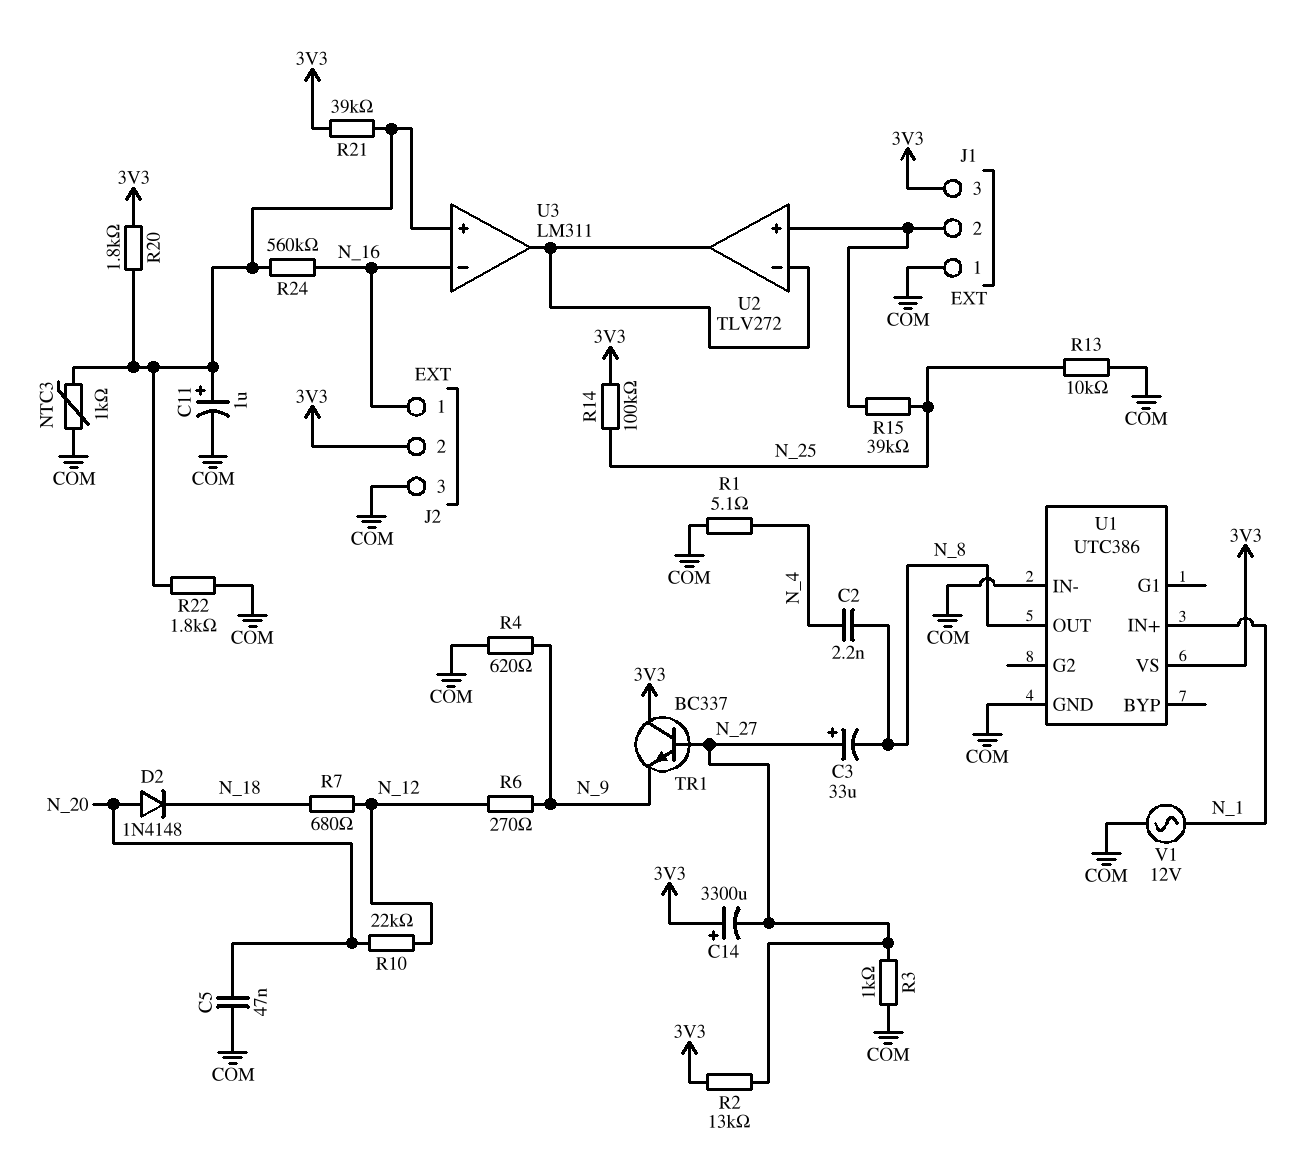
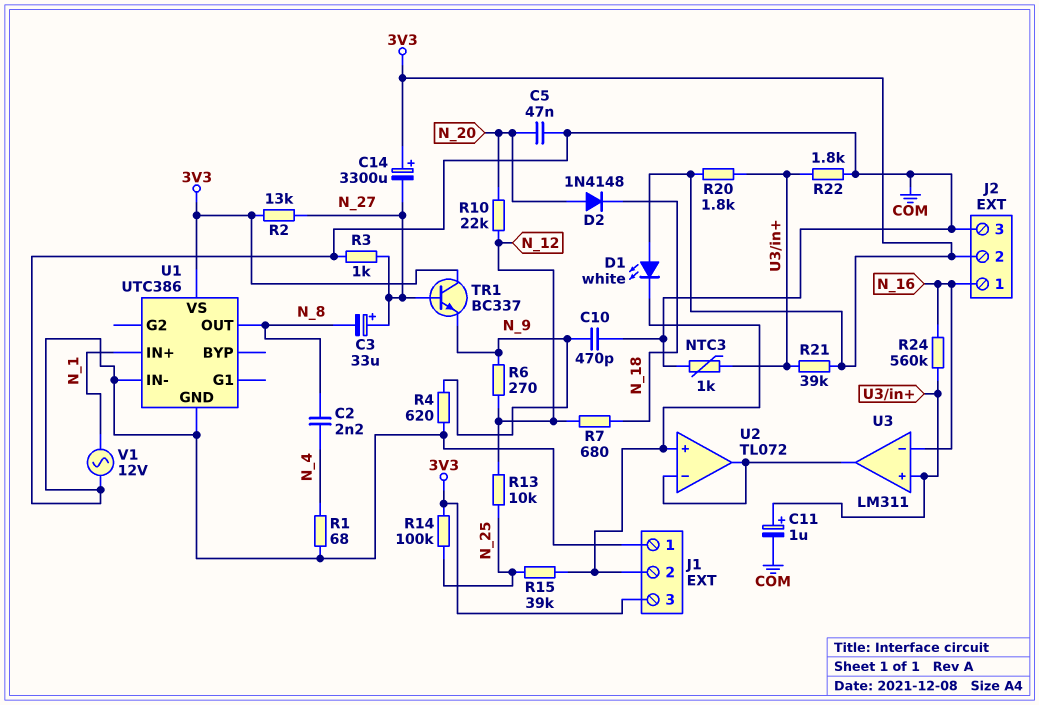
C10: none -> 470pF (COM, N_9)
D1: none -> LED white (A 3V3, K J1/2)
R1: 5.1 (COM, N_4) -> 68 (COM, N_4)
R13: 10k (COM, N_25) -> 10k (N_12, N_25)
U2: TLV272 -> TL072

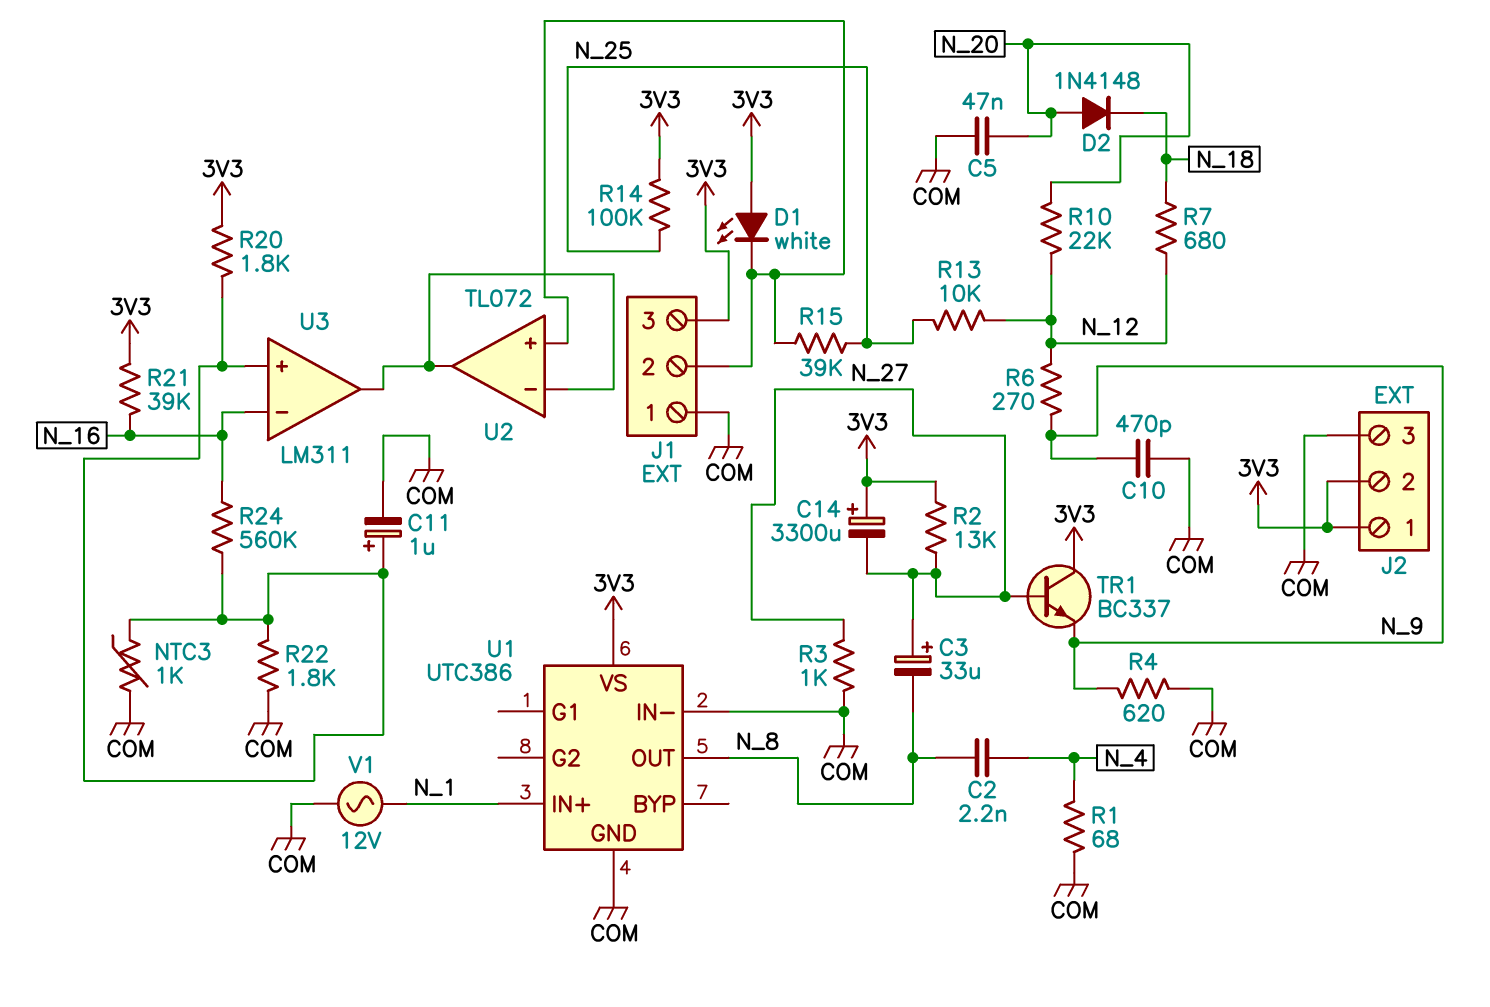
J2 pin 1: N_16 -> 3V3
R21: 39k (3V3, U3/in+) -> 39k (3V3, N_16)

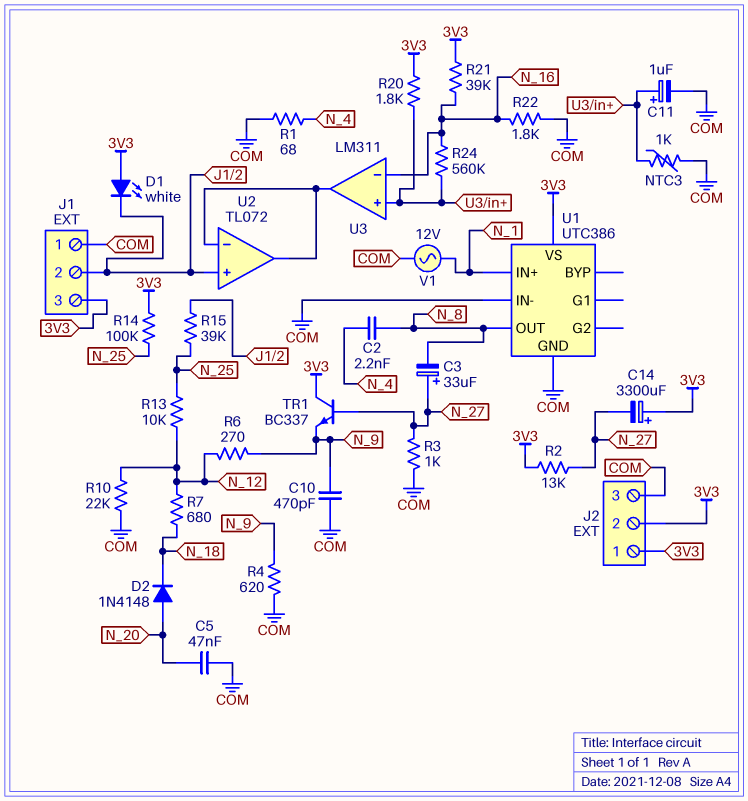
R10: 22k (N_12, N_20) -> 22k (COM, N_12)
R22: 1.8k (COM, U3/in+) -> 1.8k (COM, N_16)

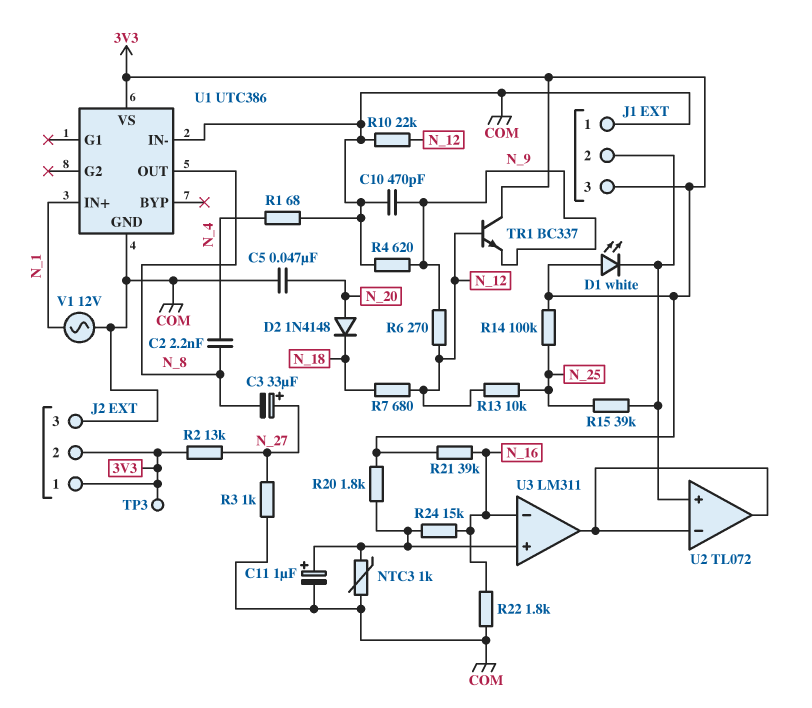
C14: 3300uF (plus 3V3, minus N_27) -> none
R24: 560k (N_16, U3/in+) -> 15k (N_16, U3/in+)
TP3: none -> test point (3V3)
TR1: NPN BC337 (B N_27, C 3V3, E N_9) -> NPN BC337 (B N_12, C 3V3, E N_9)

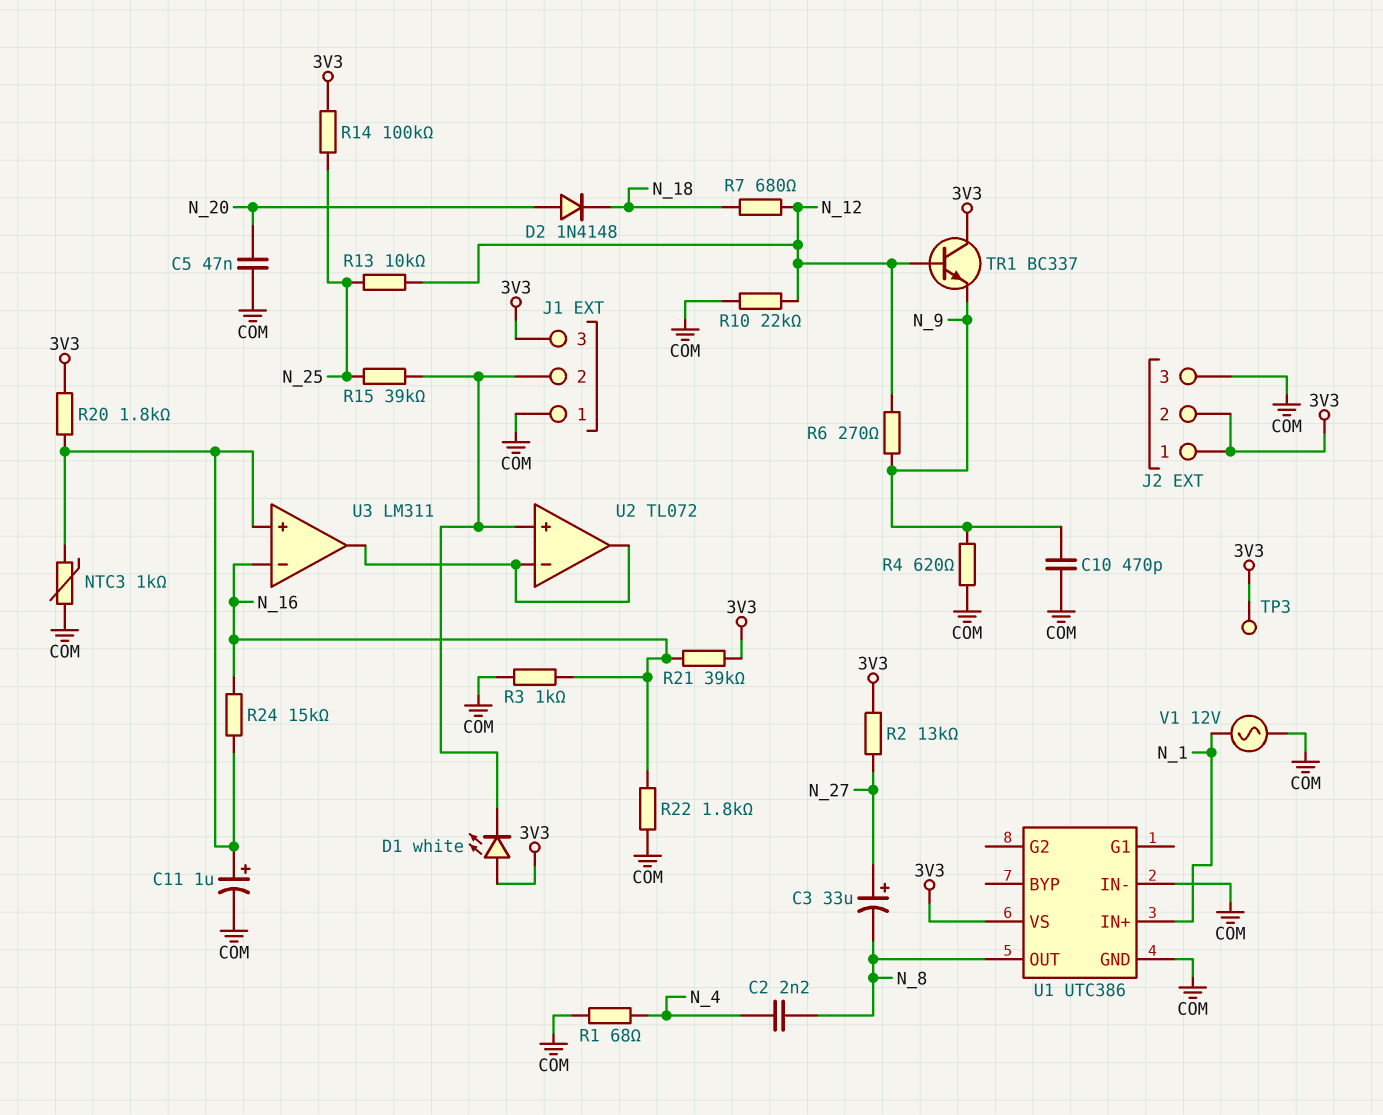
R3: 1k (COM, N_27) -> 1k (COM, N_16)

